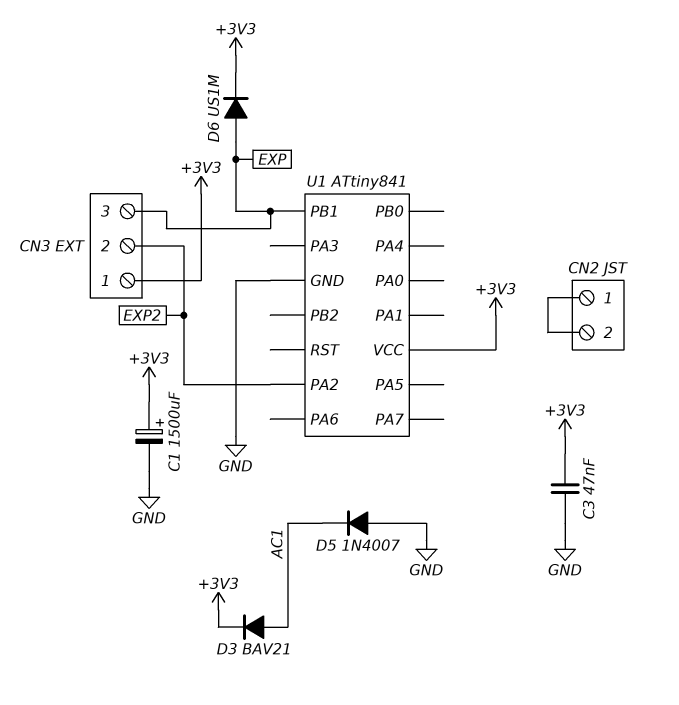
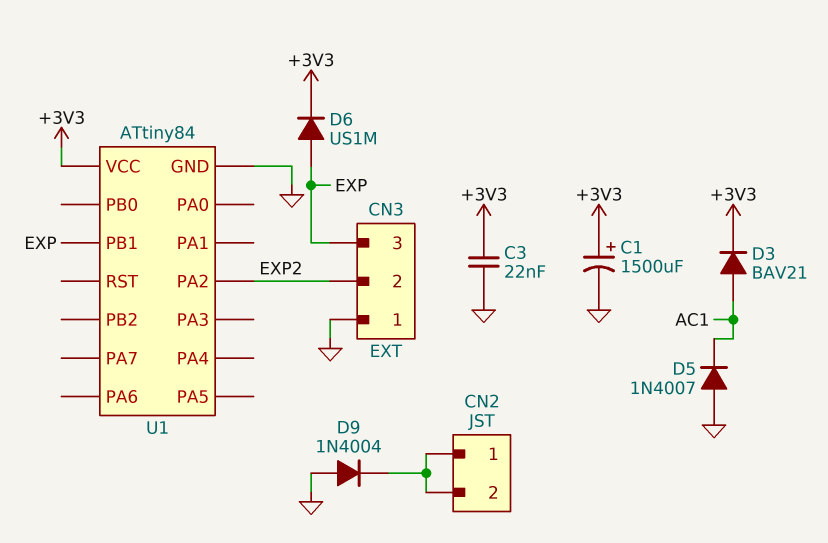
C3: 47nF (+3V3, GND) -> 22nF (+3V3, GND)
CN3 pin 1: +3V3 -> GND
D9: none -> diode 1N4004 (A GND, K CN2/1)
U1: ATtiny841 -> ATtiny84

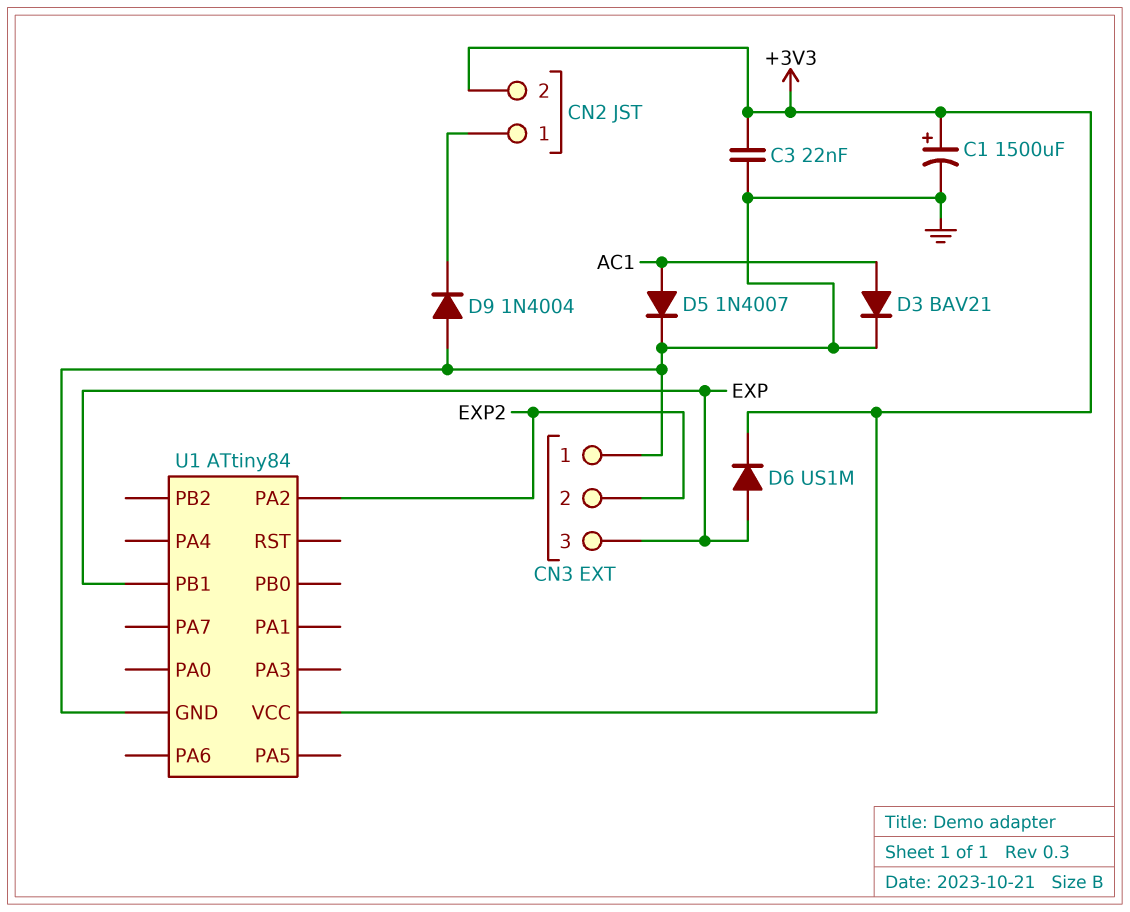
CN2 pin 2: CN2/1 -> +3V3
D3: diode BAV21 (A AC1, K +3V3) -> diode BAV21 (A AC1, K GND)
D5: diode 1N4007 (A GND, K AC1) -> diode 1N4007 (A AC1, K GND)

